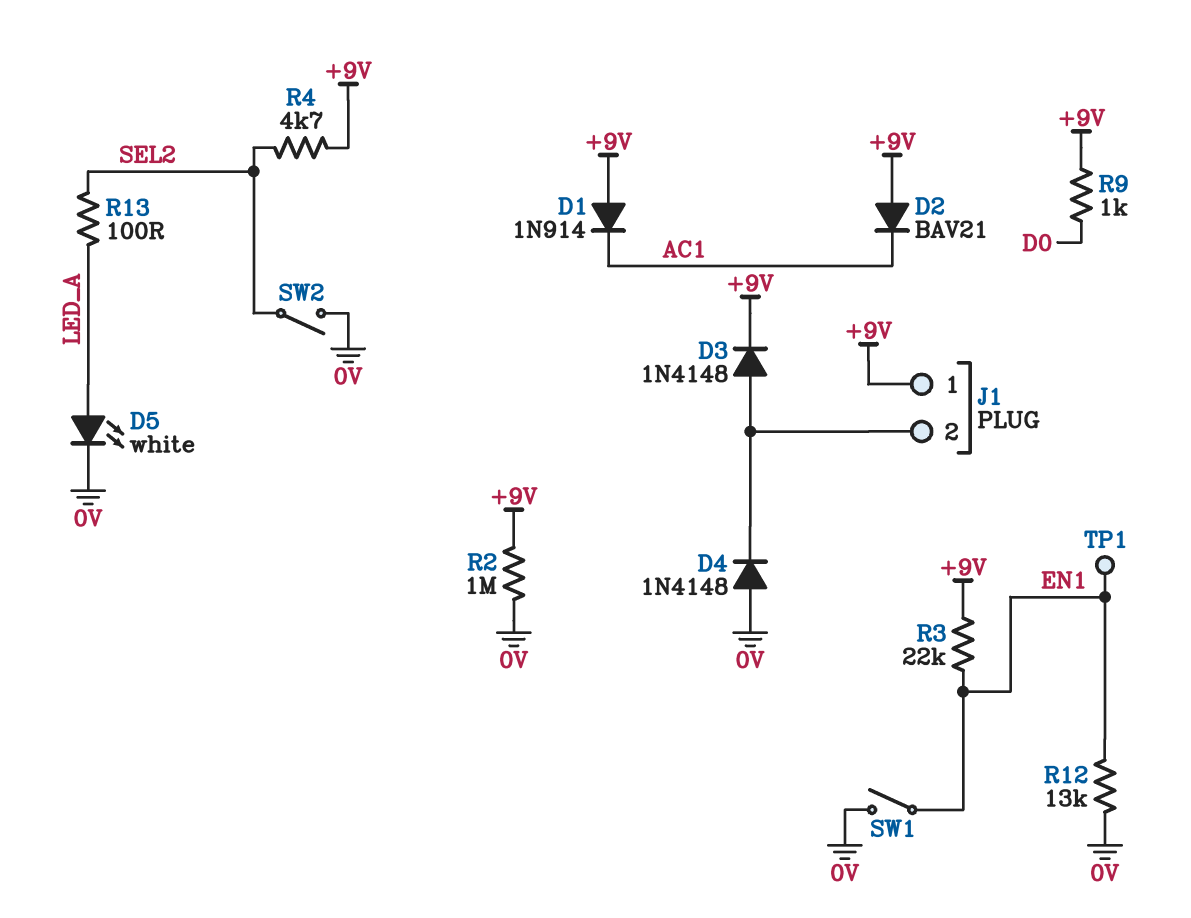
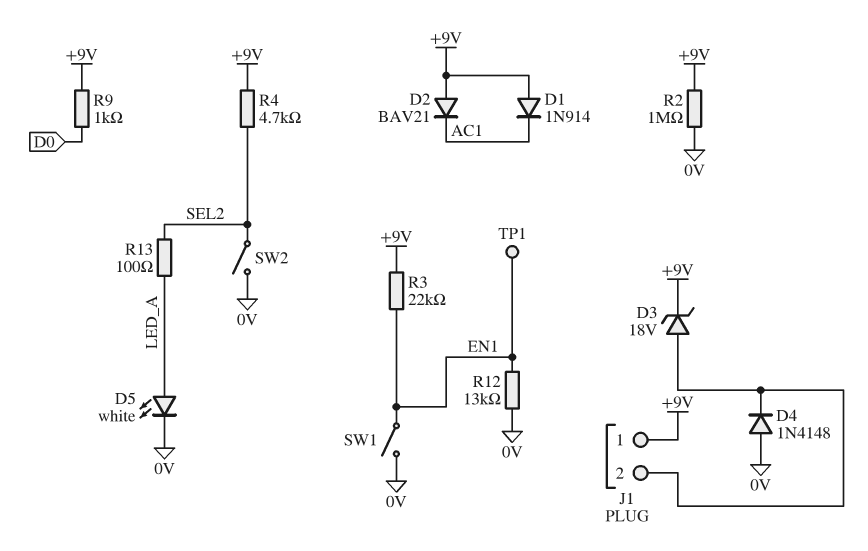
D3: diode 1N4148 (A J1/2, K +9V) -> zener 18V (A J1/2, K +9V)

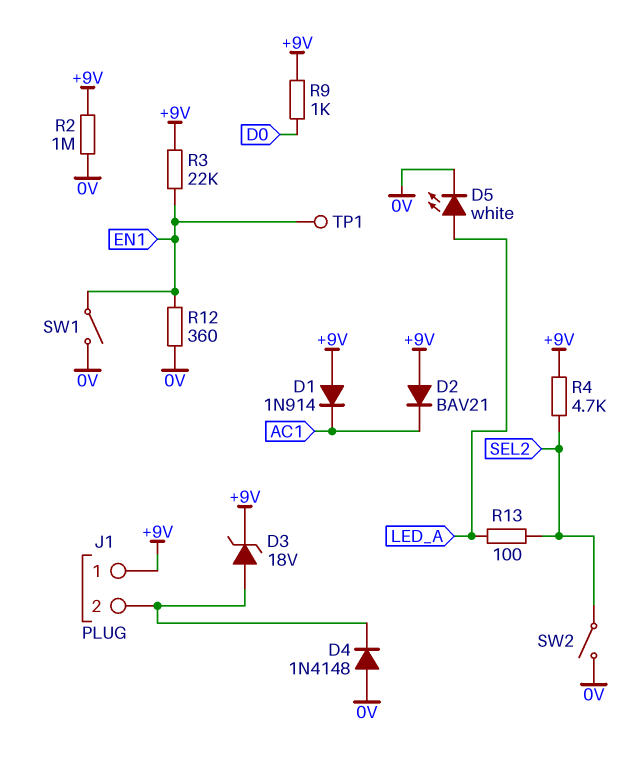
R12: 13k (0V, EN1) -> 360 (0V, EN1)

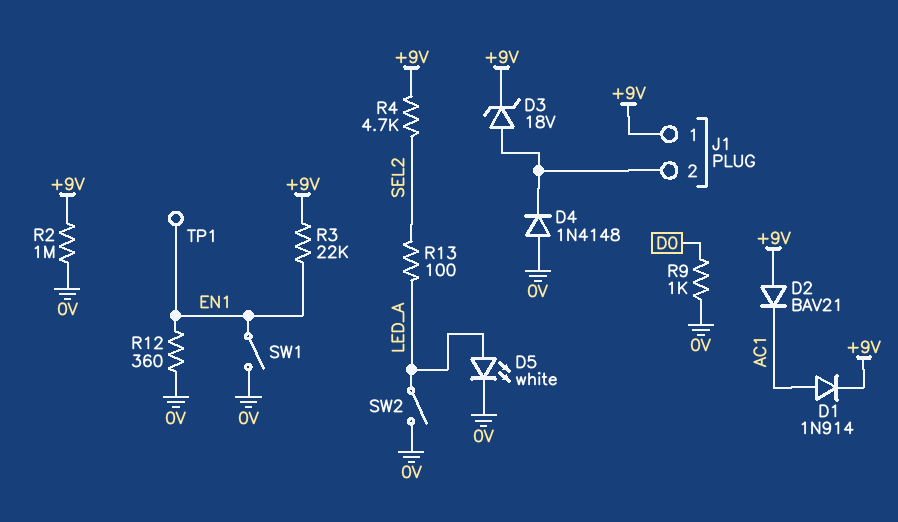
D1: diode 1N914 (A +9V, K AC1) -> diode 1N914 (A AC1, K +9V)
R9: 1k (+9V, D0) -> 1k (0V, D0)
SW2: switch (0V, SEL2) -> switch (0V, LED_A)

